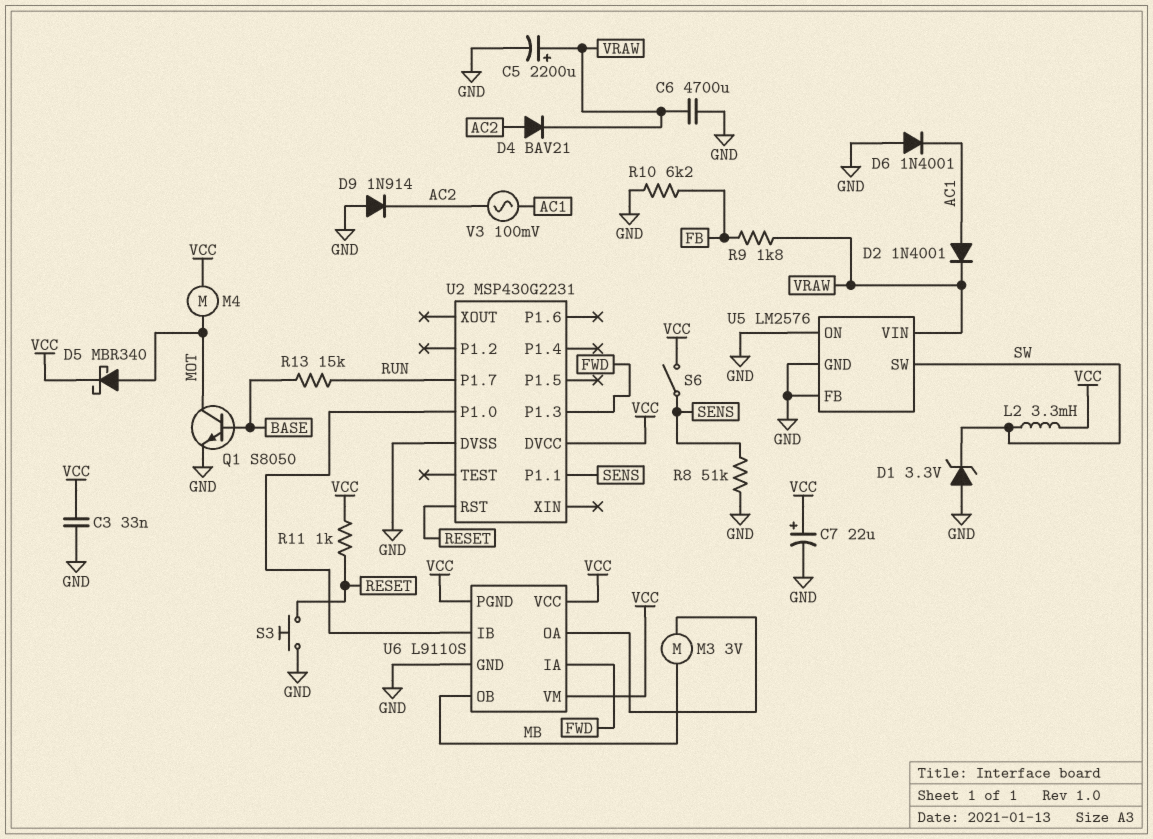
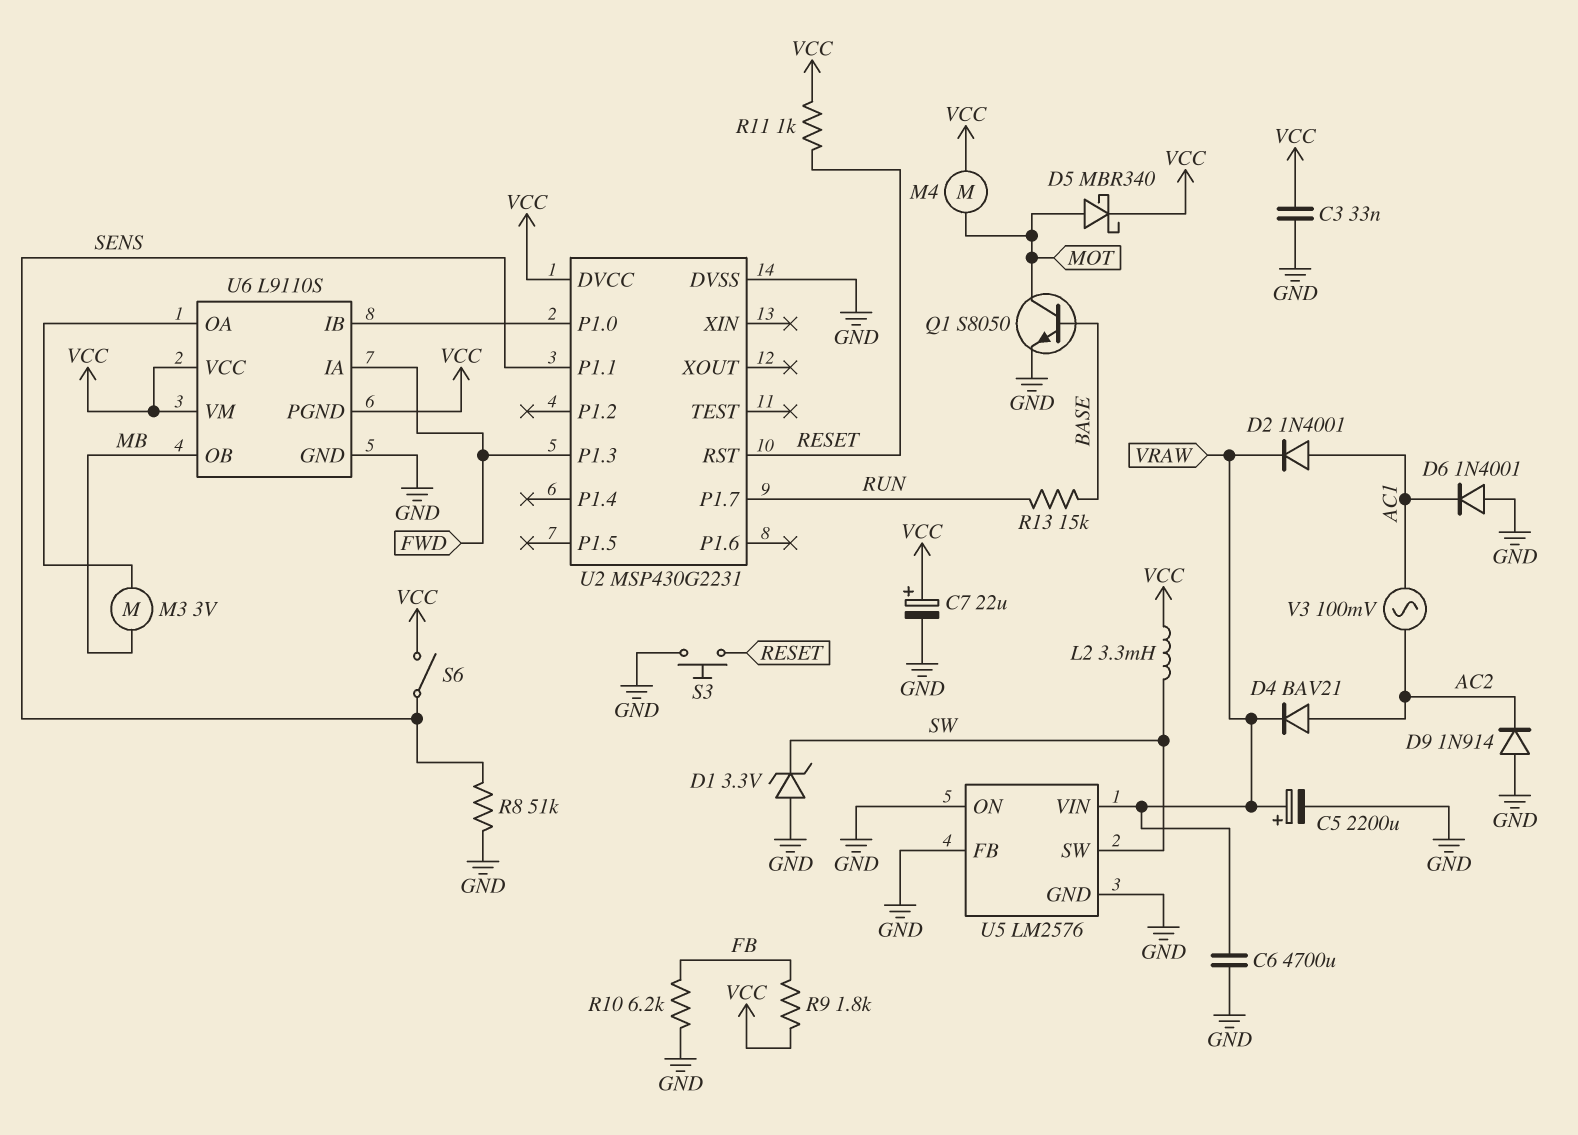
R9: 1.8k (FB, VRAW) -> 1.8k (FB, VCC)

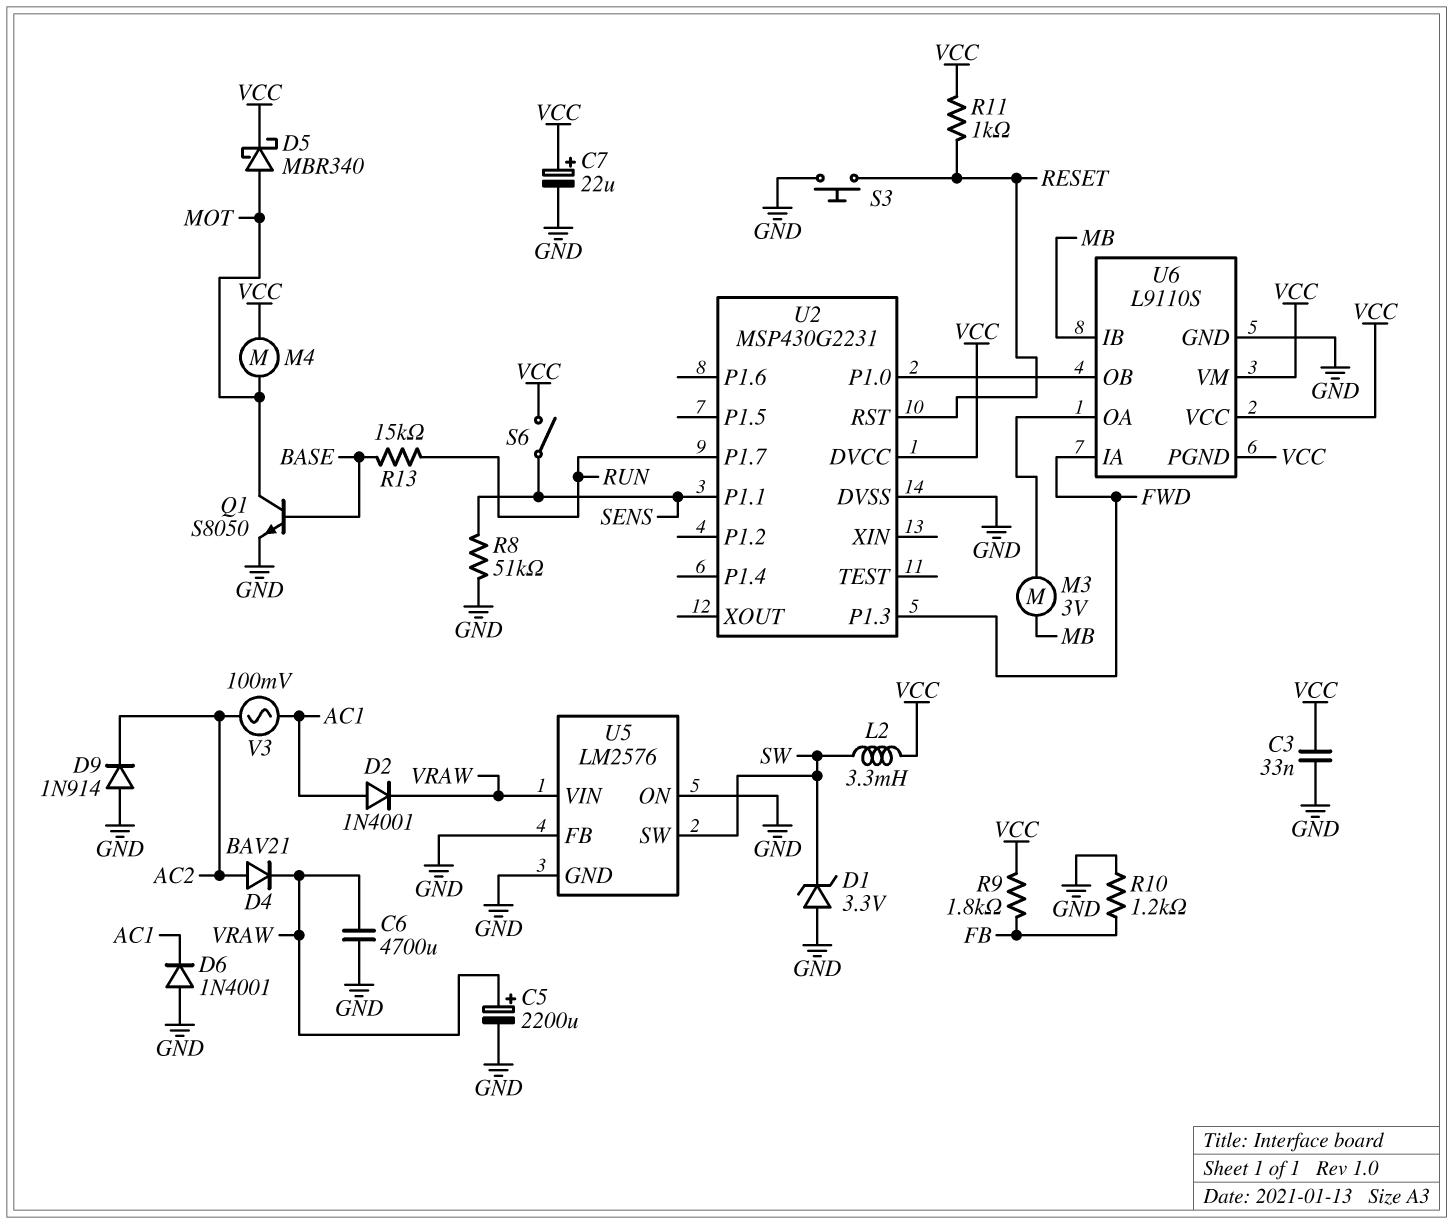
R10: 6.2k (FB, GND) -> 1.2k (FB, GND)
U6 pin IB: U2/P1.0 -> MB
U6 pin OB: MB -> U2/P1.0

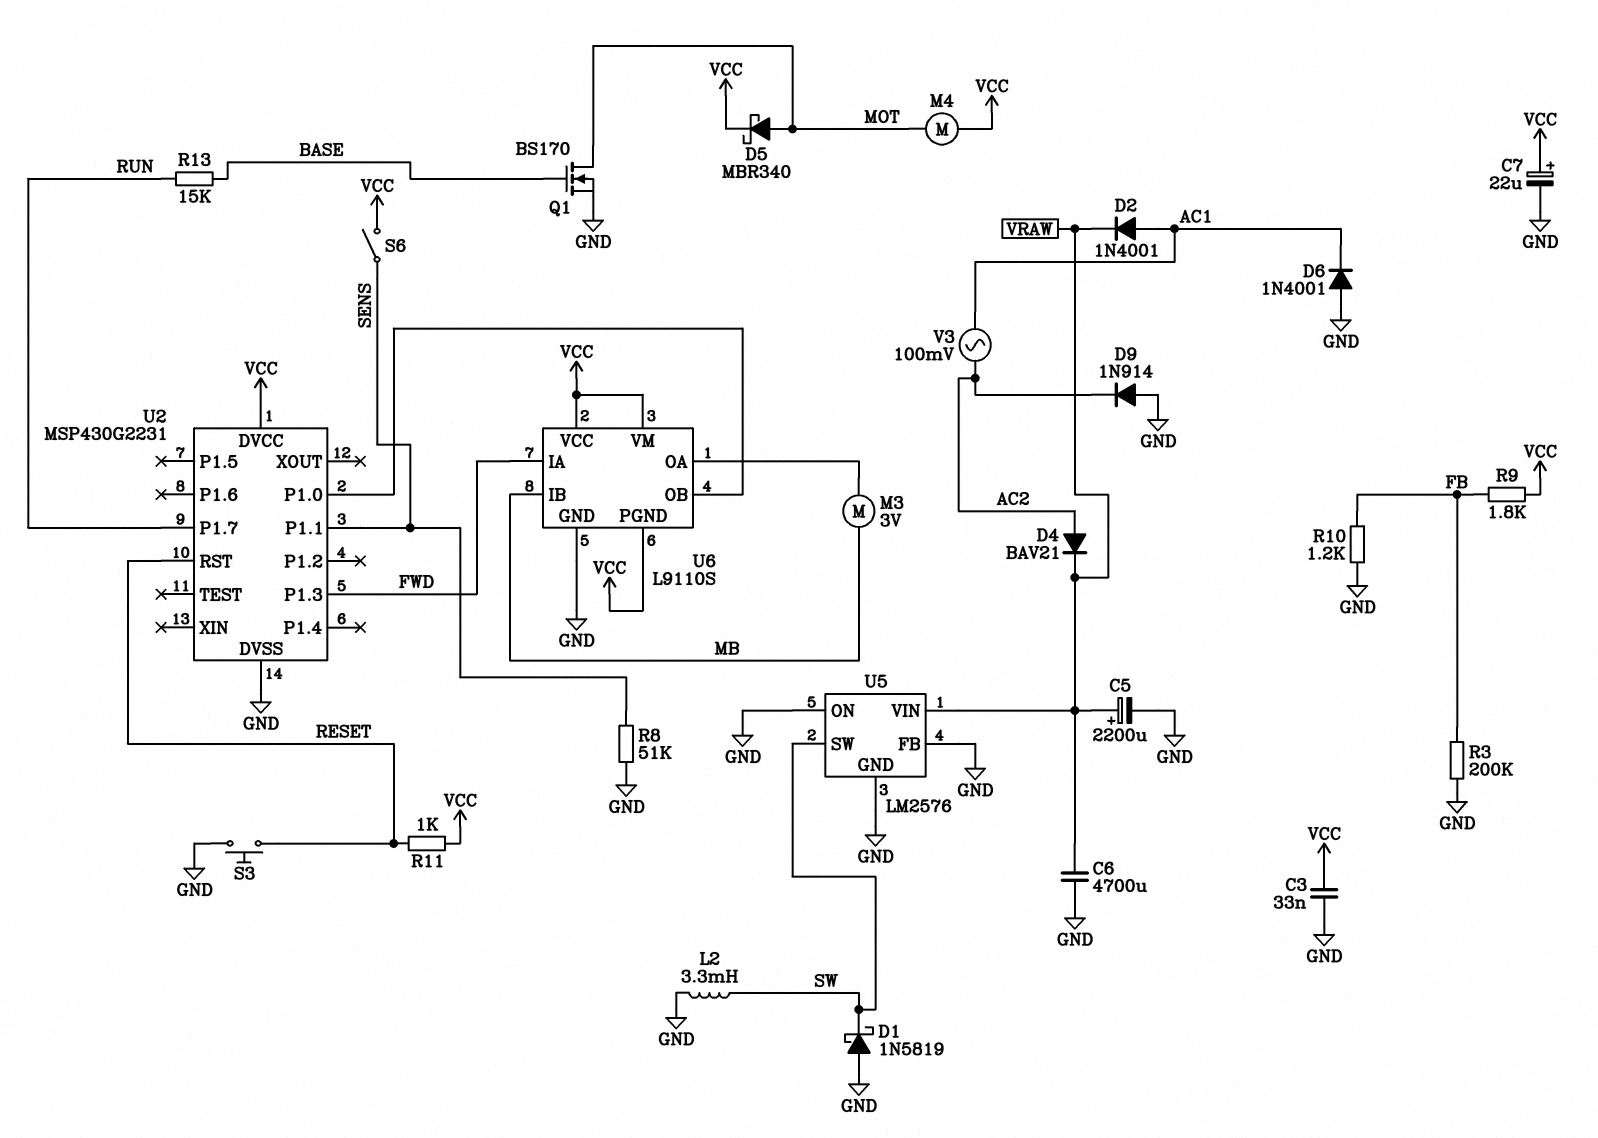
D1: zener 3.3V (A GND, K SW) -> schottky 1N5819 (A GND, K SW)
L2: 3.3mH (SW, VCC) -> 3.3mH (GND, SW)
Q1: NPN S8050 (B BASE, C MOT, E GND) -> NMOS BS170 (G BASE, D MOT, S GND)
R3: none -> 200k (FB, GND)

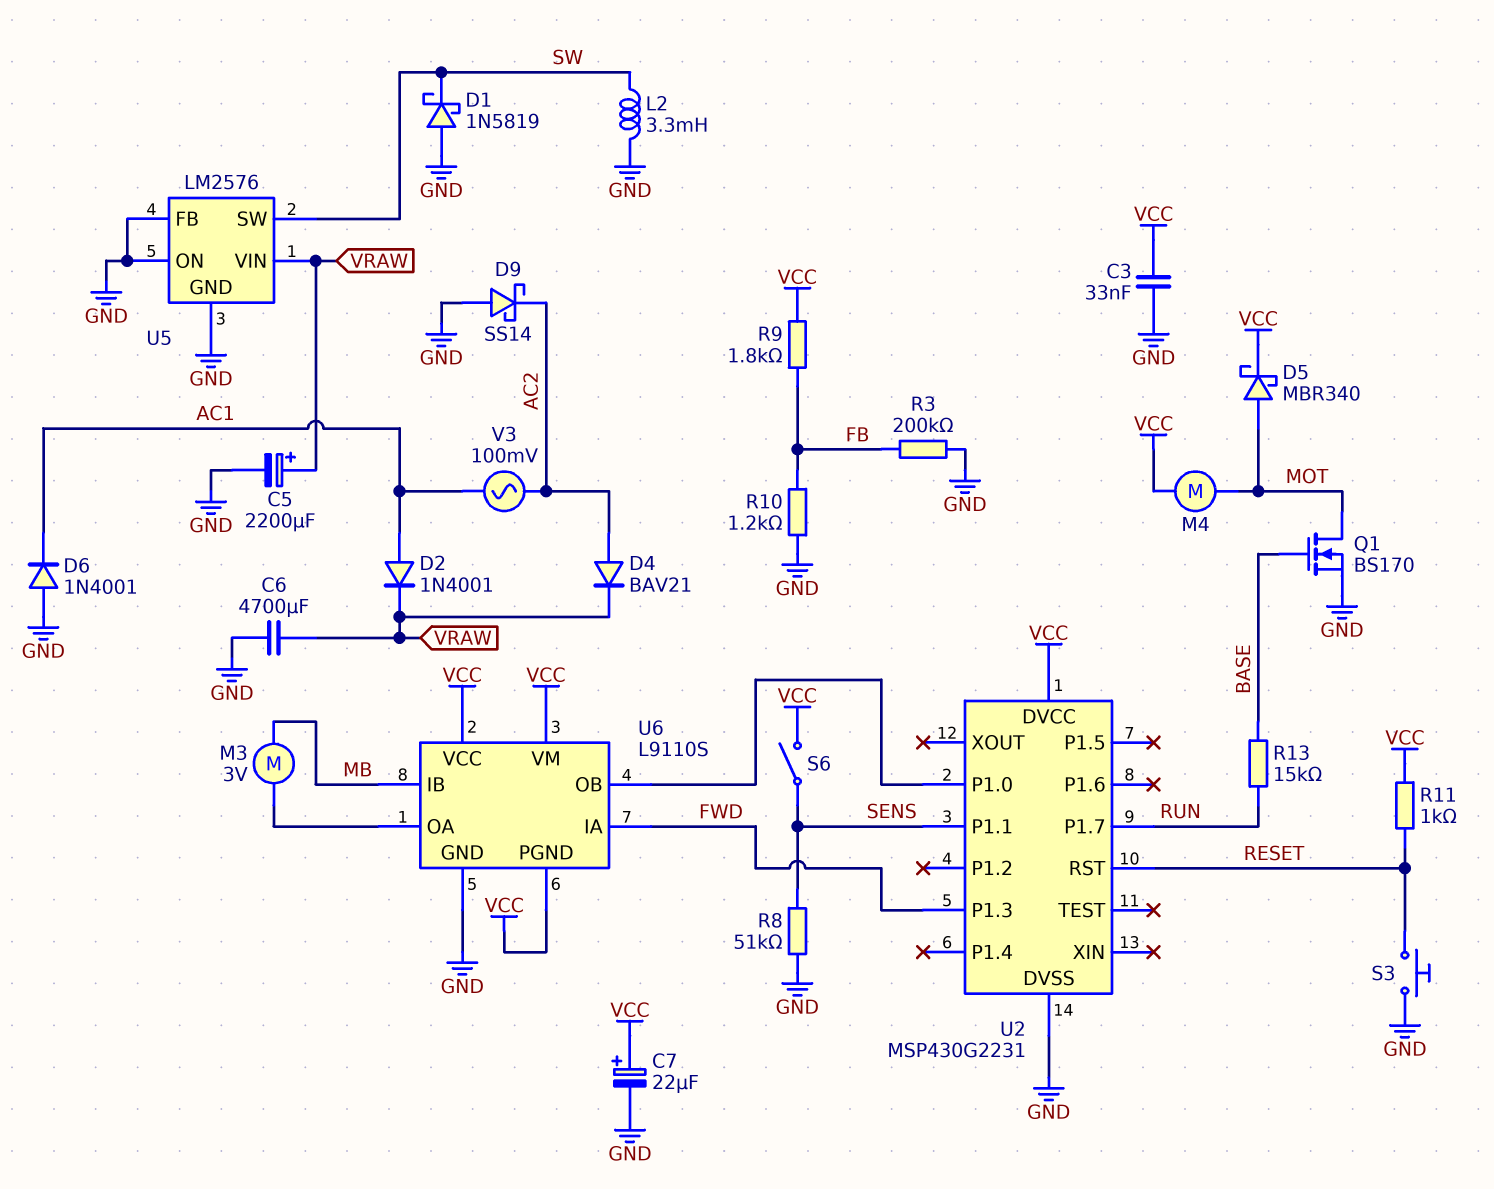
D9: diode 1N914 (A GND, K AC2) -> schottky SS14 (A GND, K AC2)

